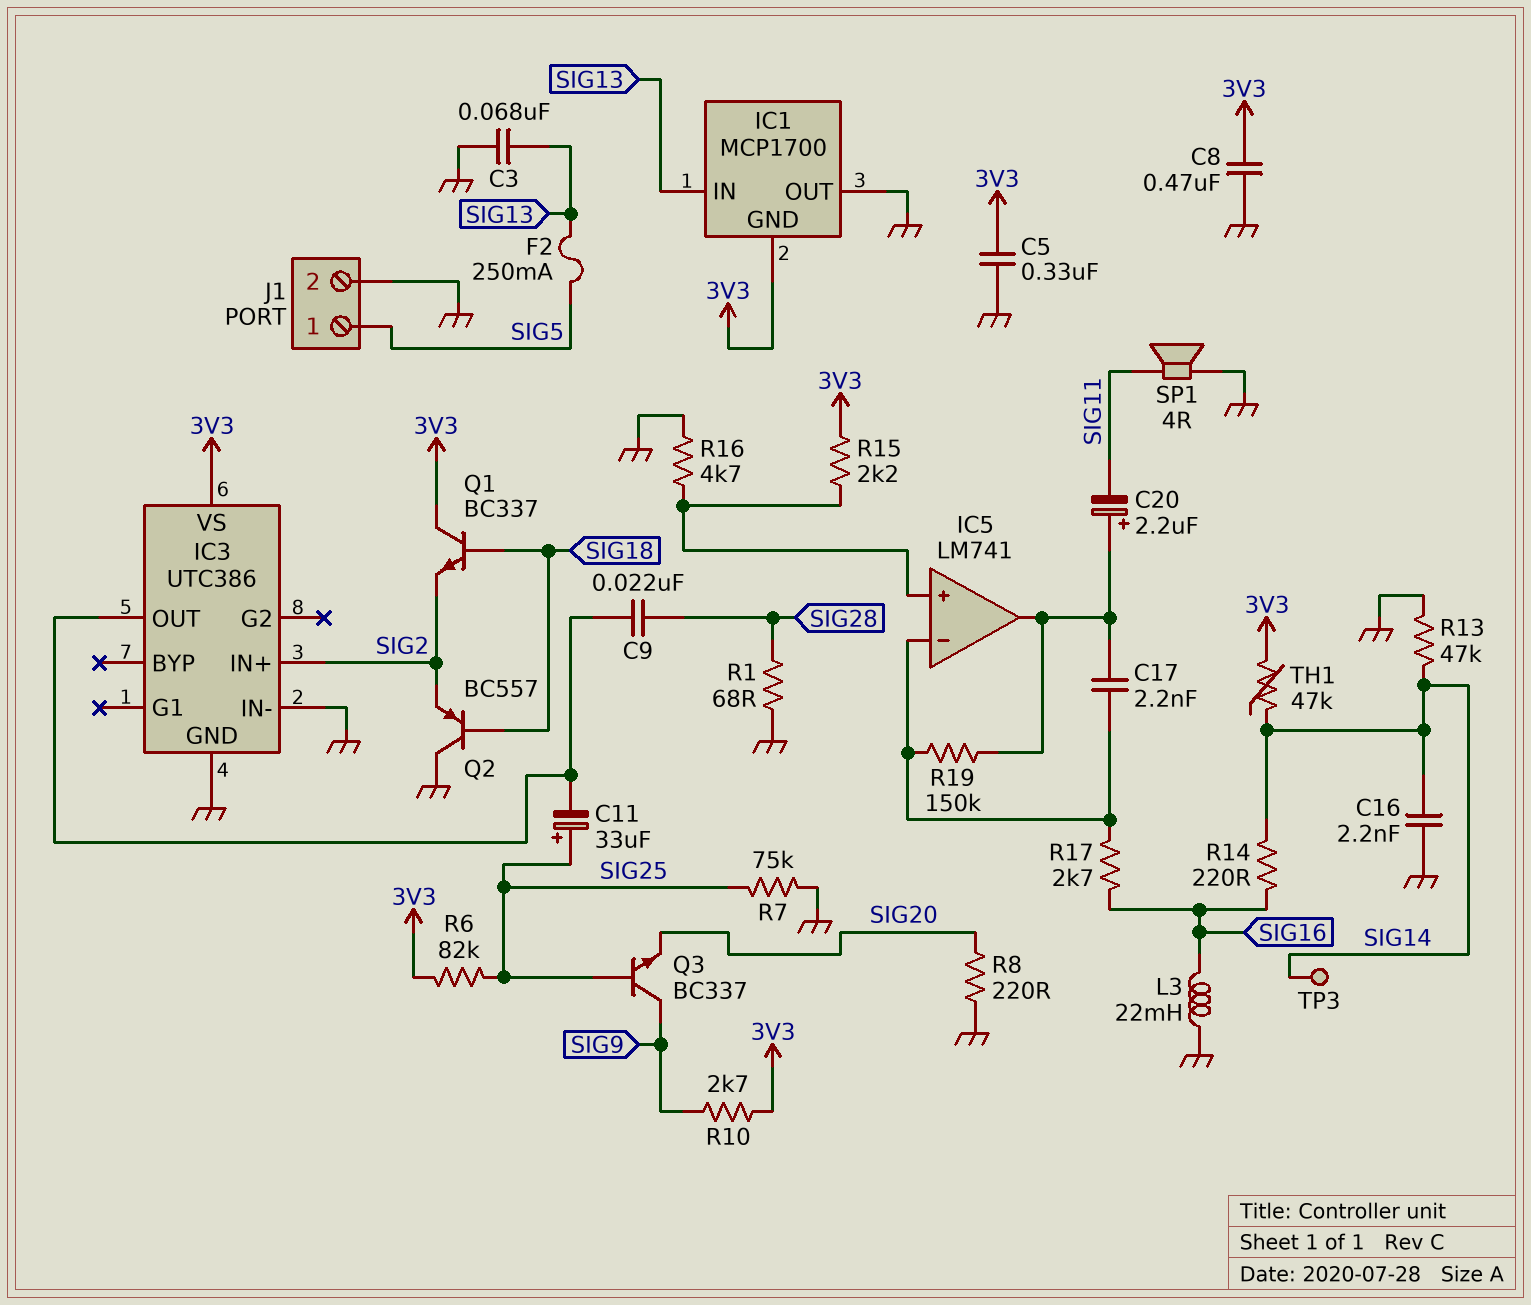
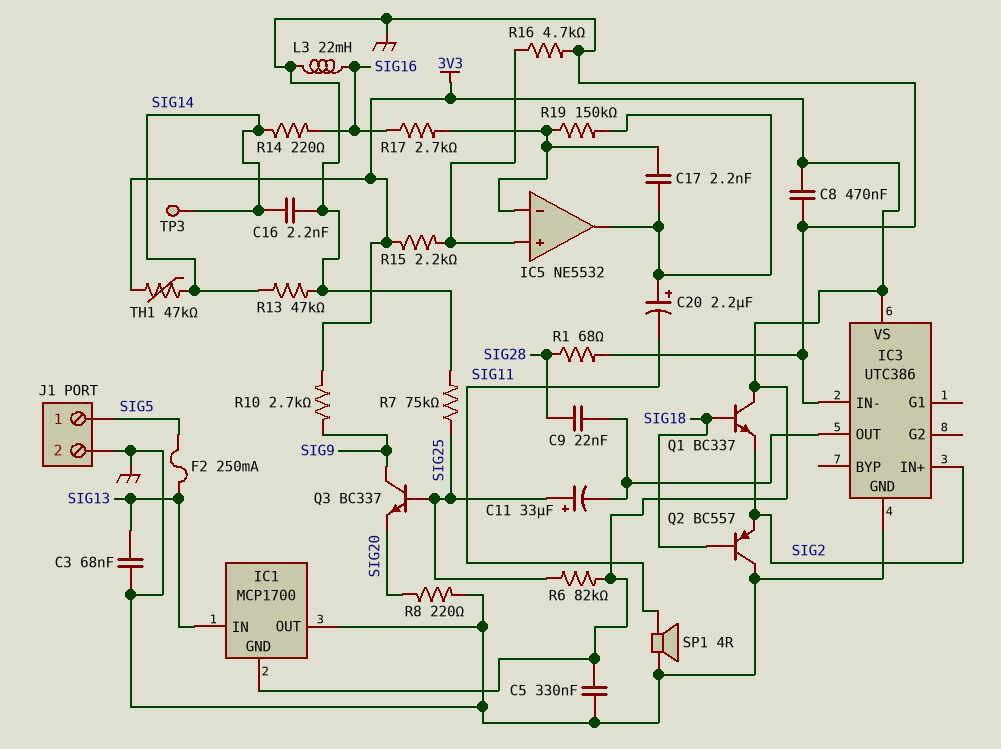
IC5: LM741 -> NE5532

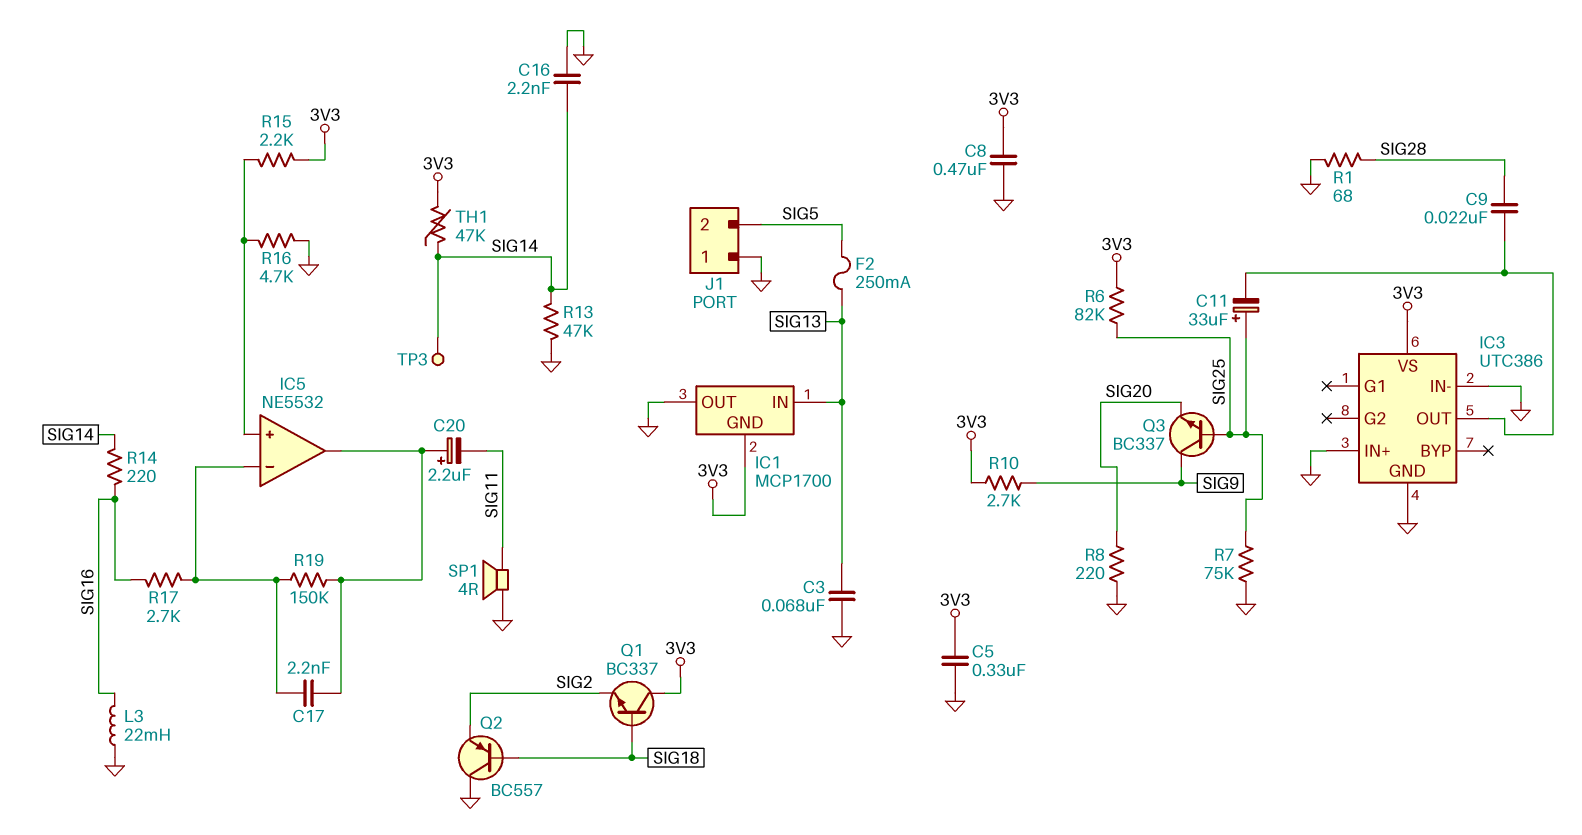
IC3 pin IN+: SIG2 -> GND
J1 pin 1: SIG5 -> GND
J1 pin 2: GND -> SIG5

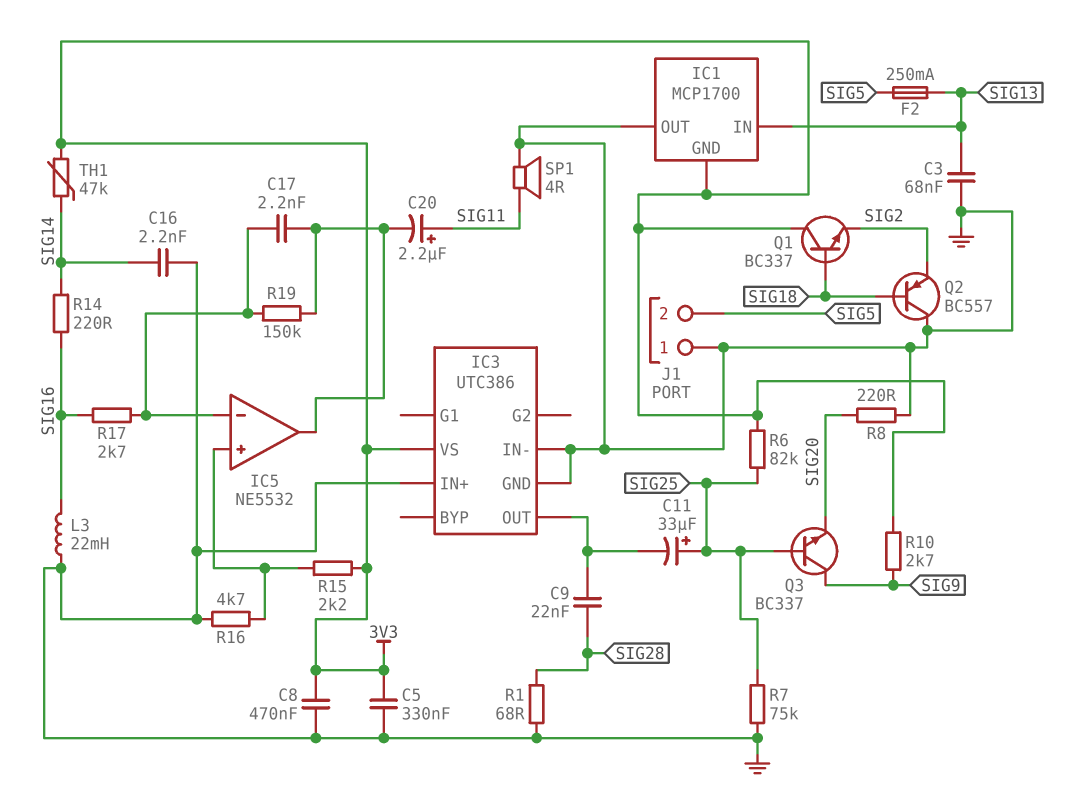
C20: 2.2uF (plus IC5/out, minus SIG11) -> 2.2uF (plus SIG11, minus IC5/out)
R13: 47k (GND, SIG14) -> none
TP3: test point (SIG14) -> none

